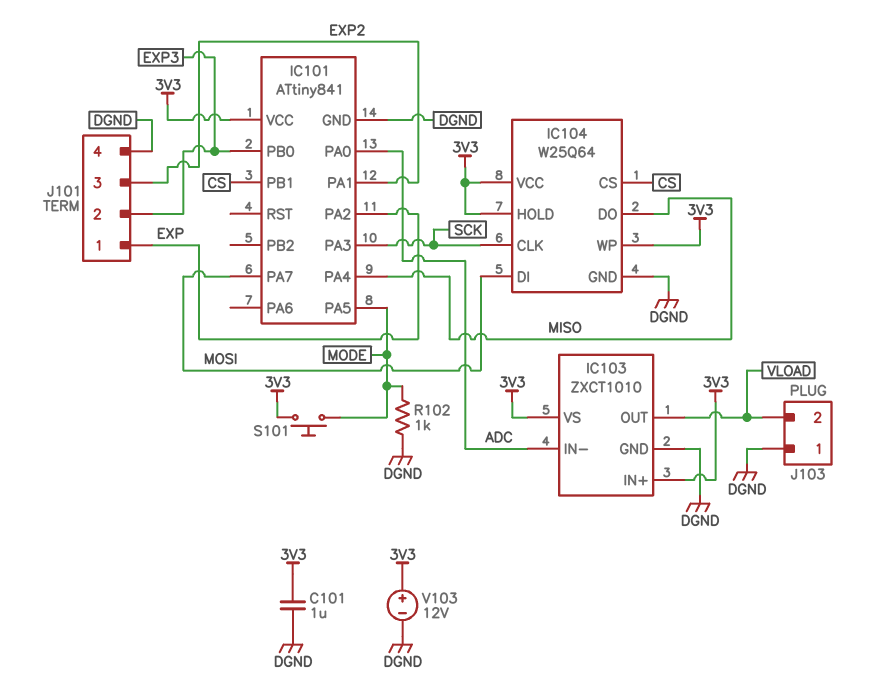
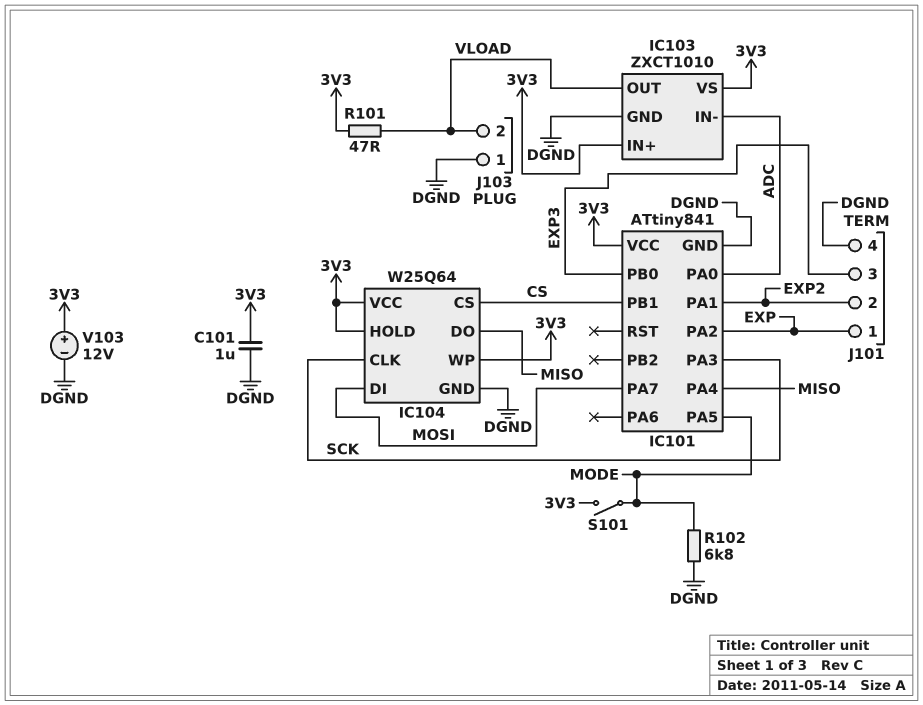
J101 pin 2: EXP3 -> EXP2
J101 pin 3: EXP2 -> EXP3
R101: none -> 47 (3V3, VLOAD)
R102: 1k (DGND, MODE) -> 6.8k (DGND, MODE)
S101: button (3V3, MODE) -> switch (3V3, MODE)

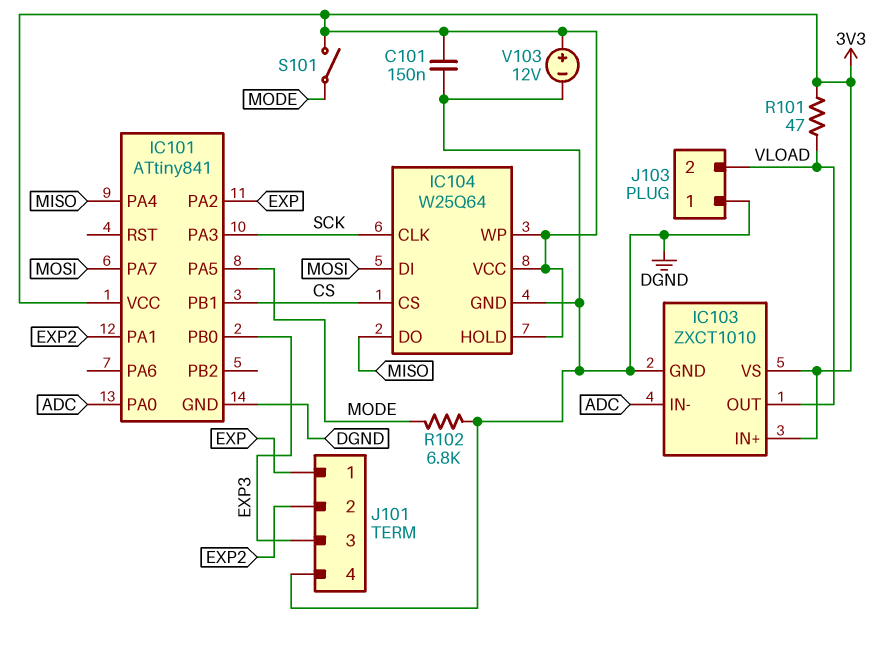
C101: 1uF (3V3, DGND) -> 150nF (3V3, DGND)

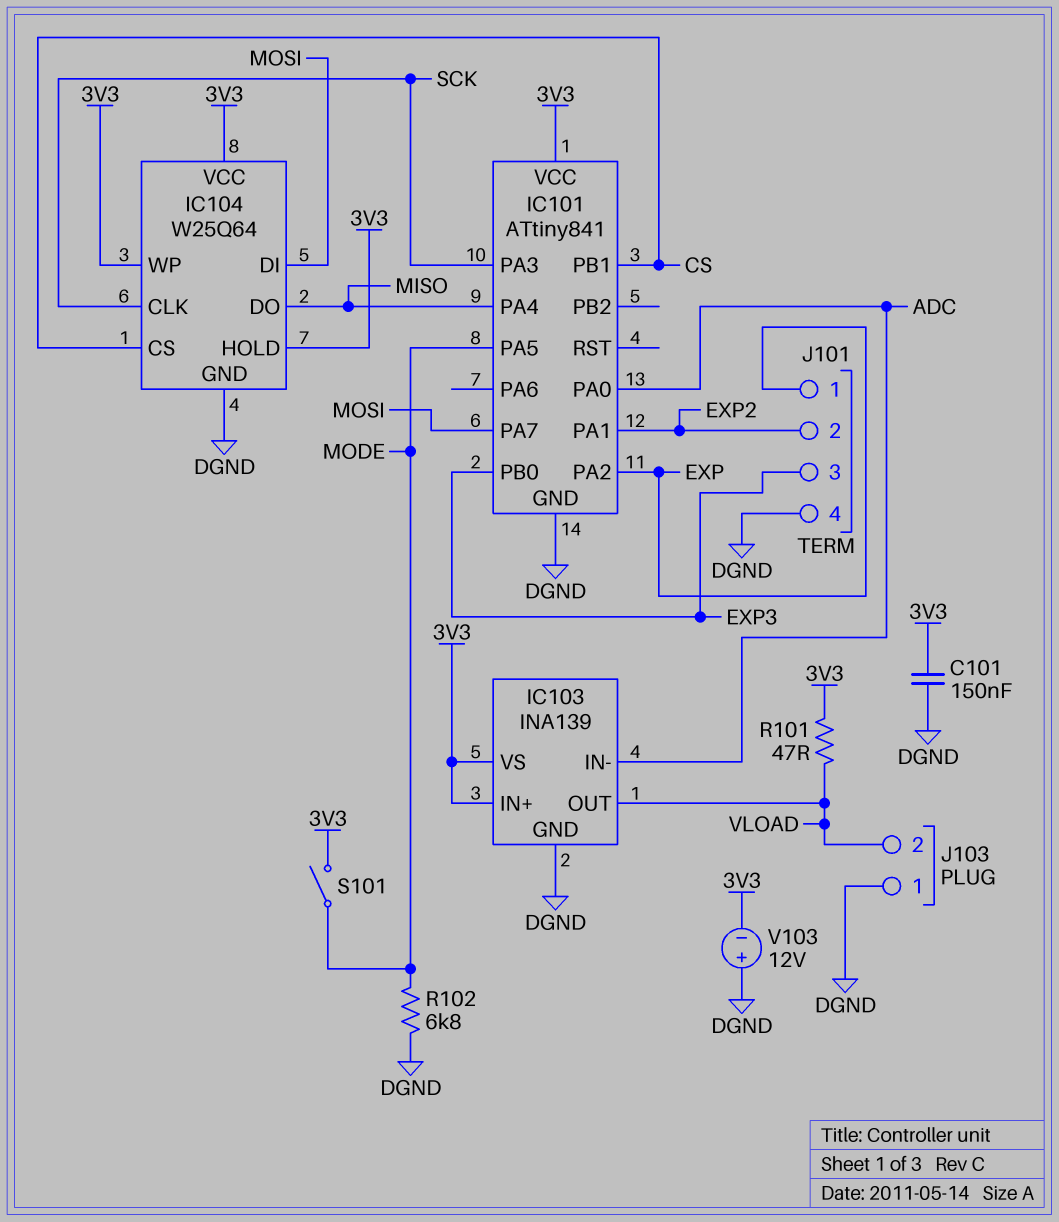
IC103: ZXCT1010 -> INA139
V103: 12V (plus 3V3, minus DGND) -> 12V (plus DGND, minus 3V3)

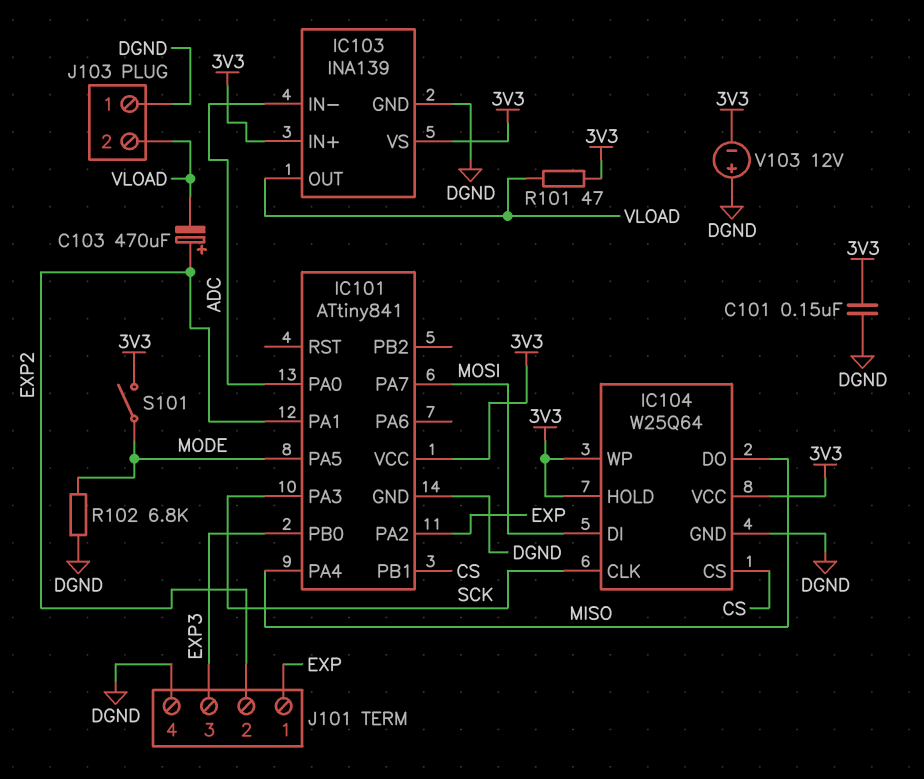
C103: none -> 470uF (plus EXP2, minus VLOAD)

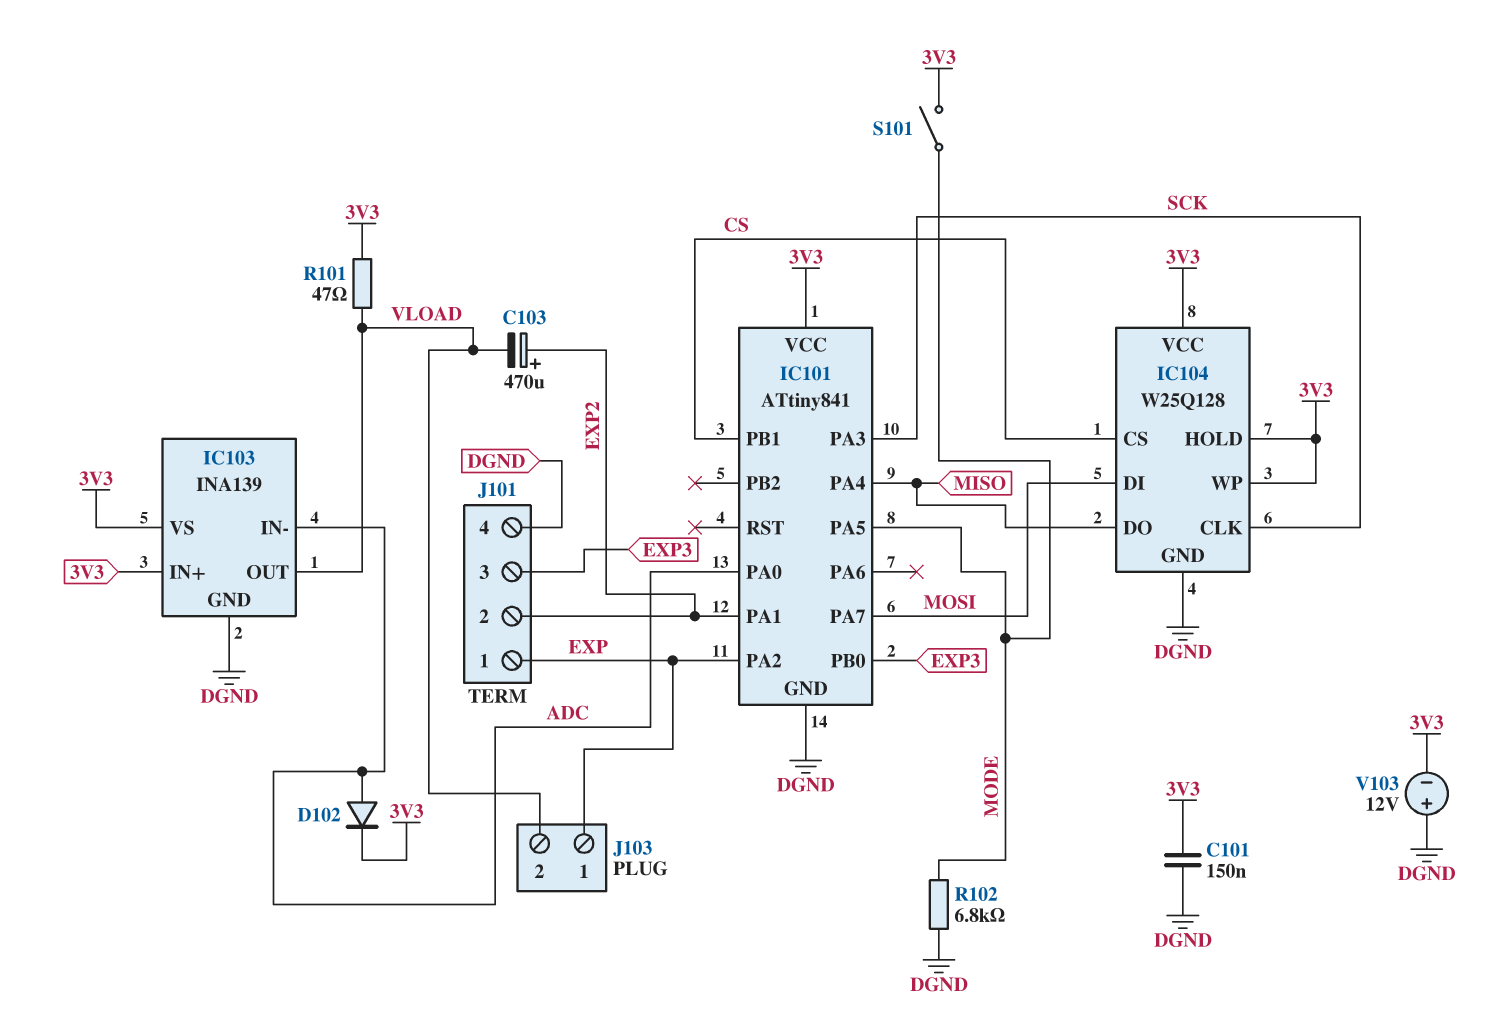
D102: none -> diode (A ADC, K 3V3)
IC104: W25Q64 -> W25Q128
J103 pin 1: DGND -> EXP

